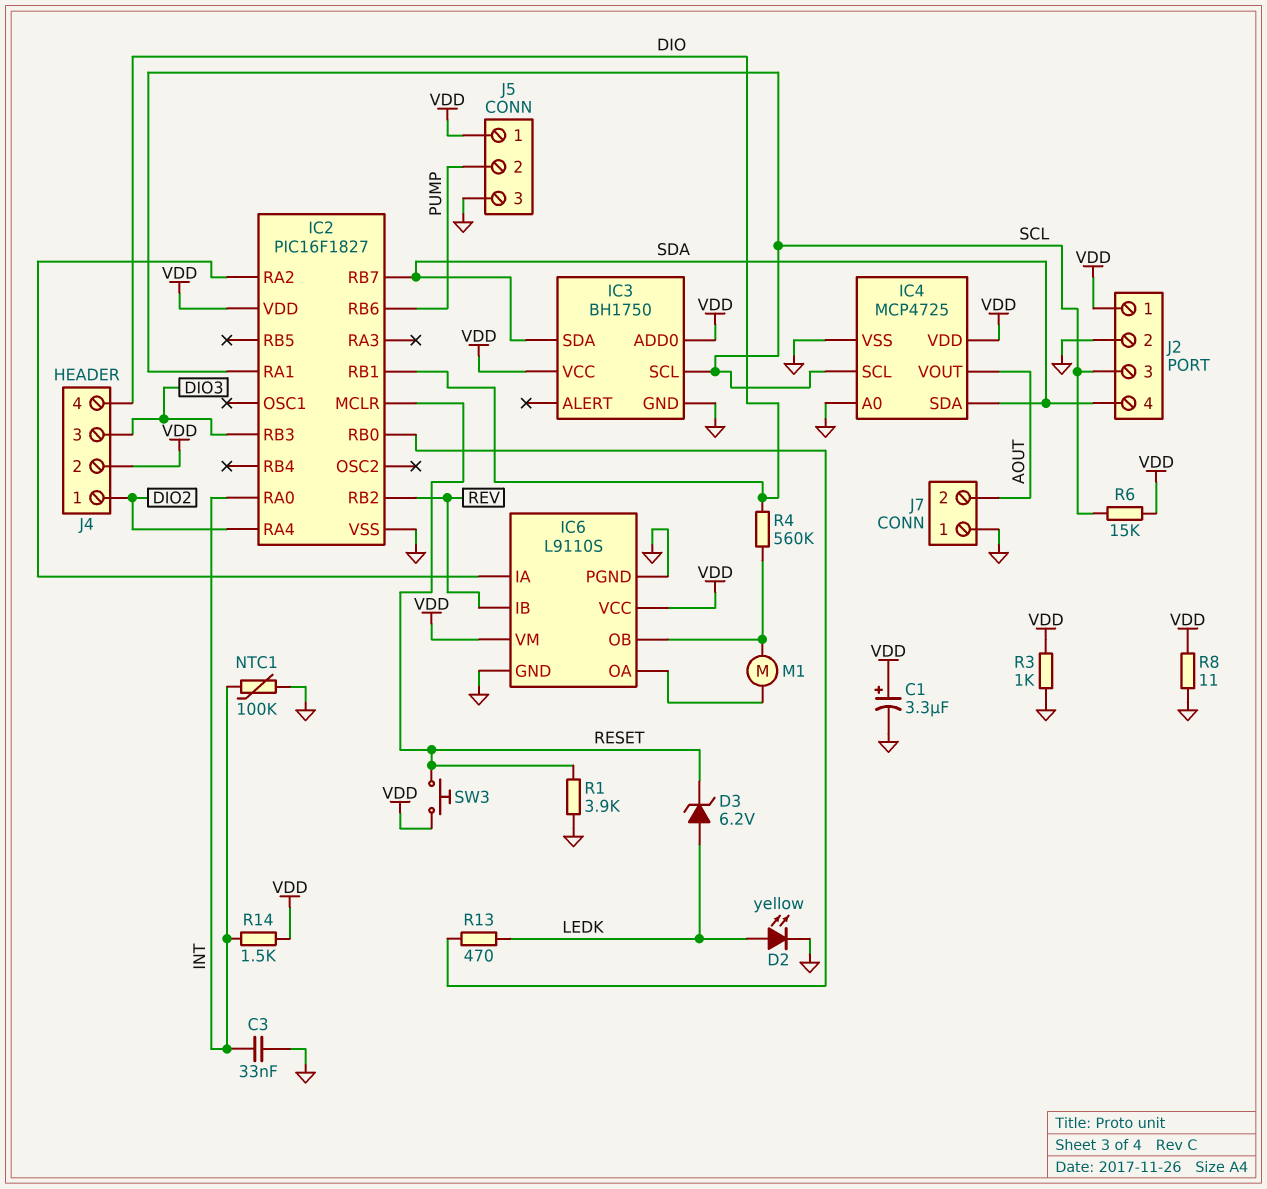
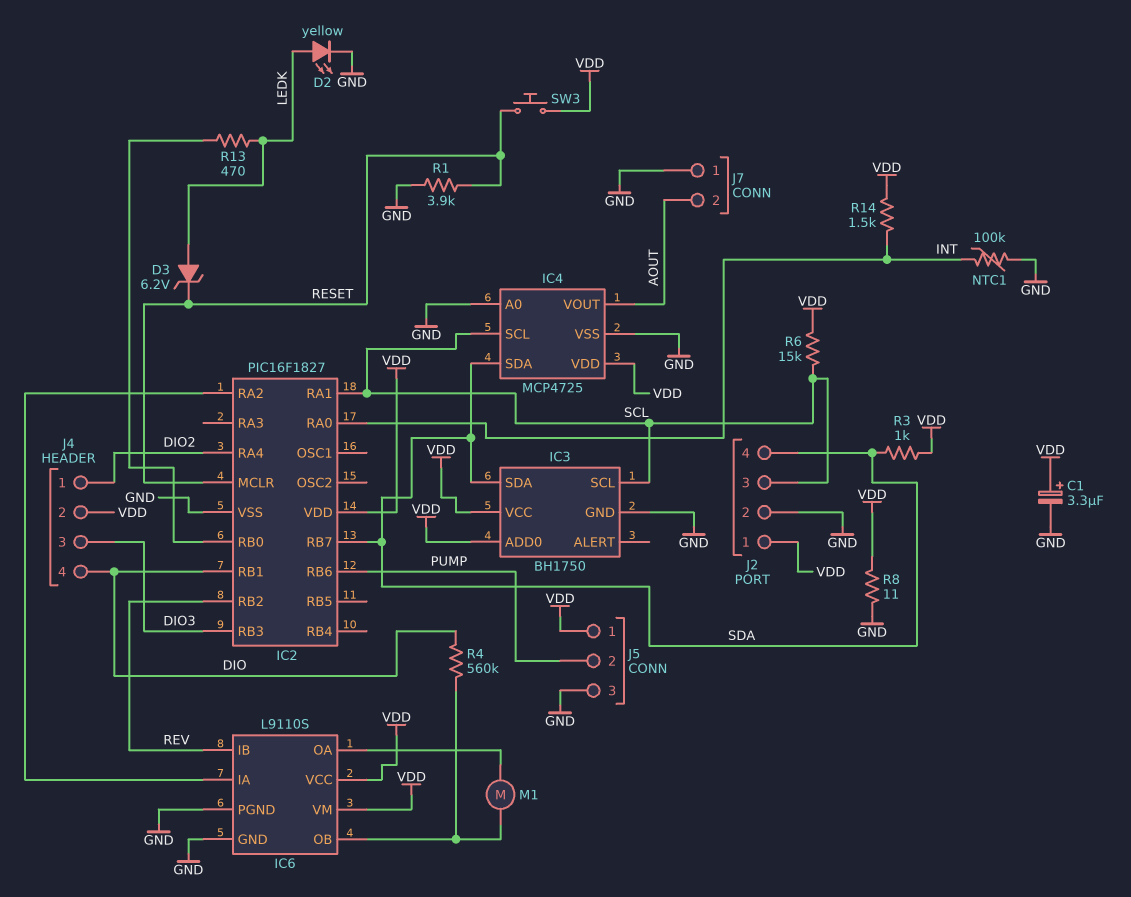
C3: 33nF (GND, INT) -> none
R3: 1k (GND, VDD) -> 1k (SDA, VDD)

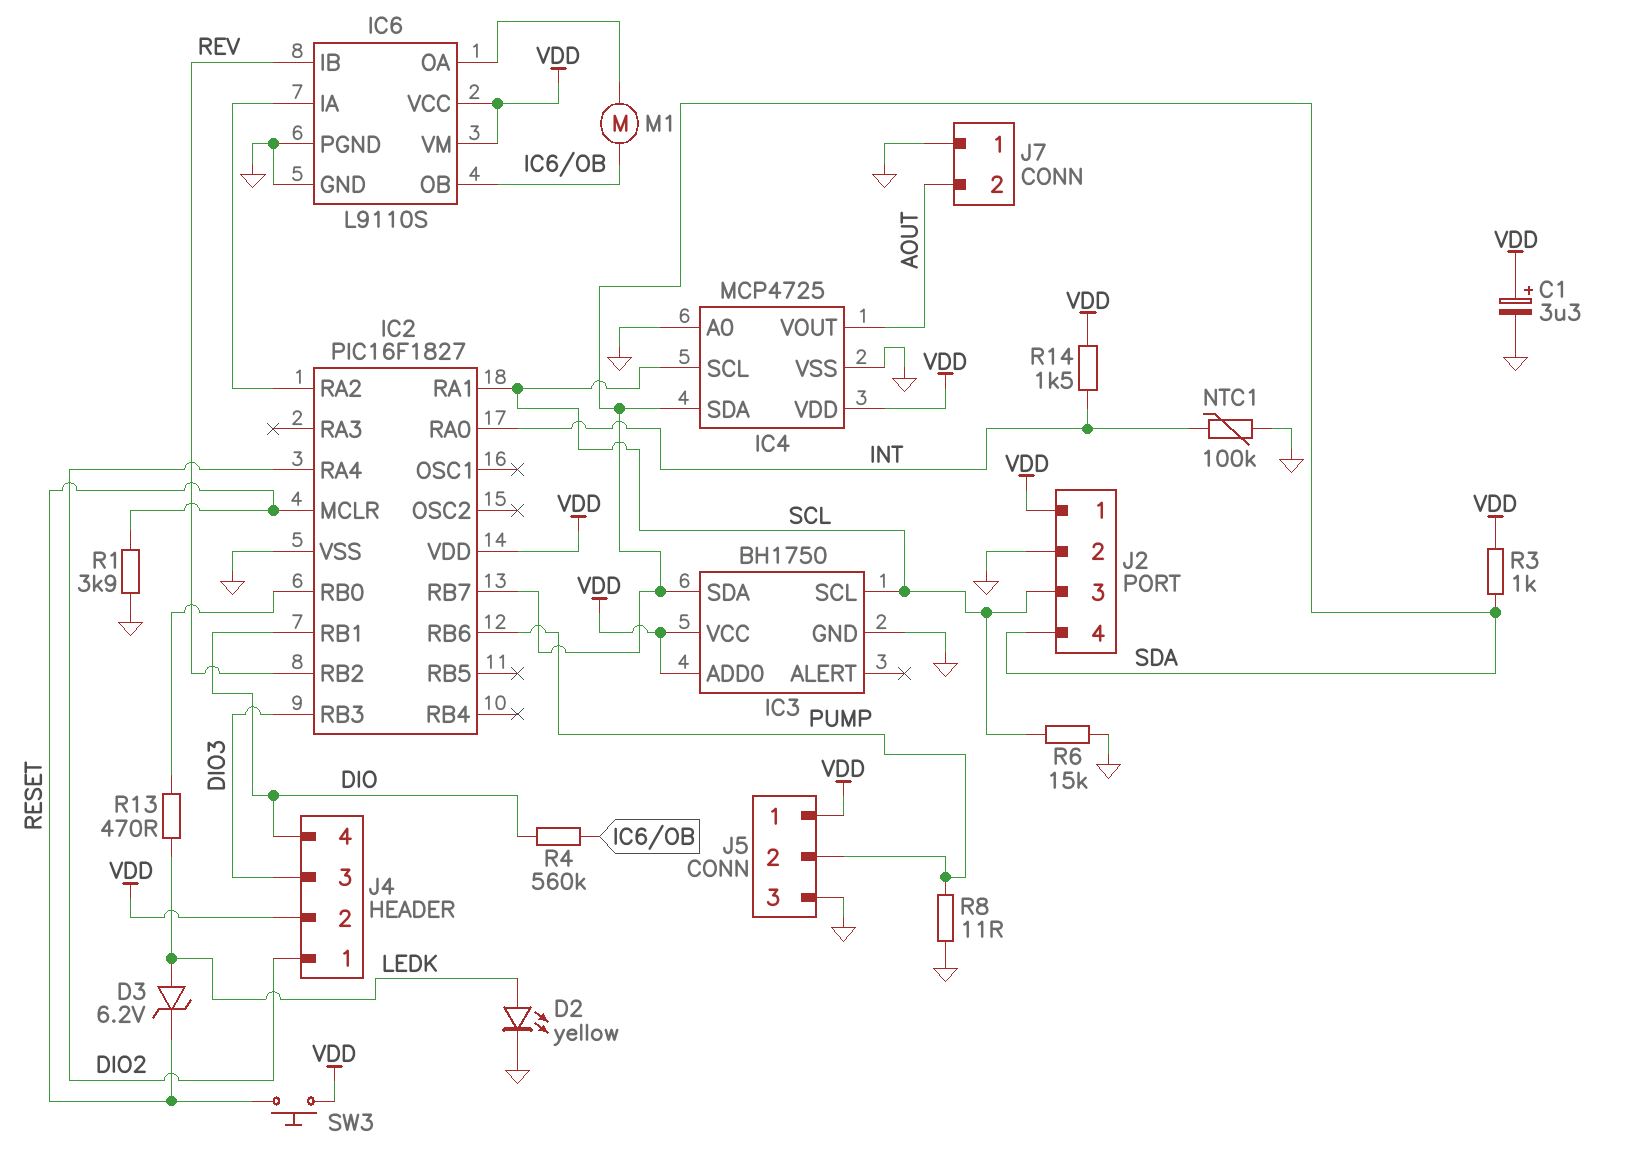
R6: 15k (SCL, VDD) -> 15k (GND, SCL)
R8: 11 (GND, VDD) -> 11 (GND, PUMP)

